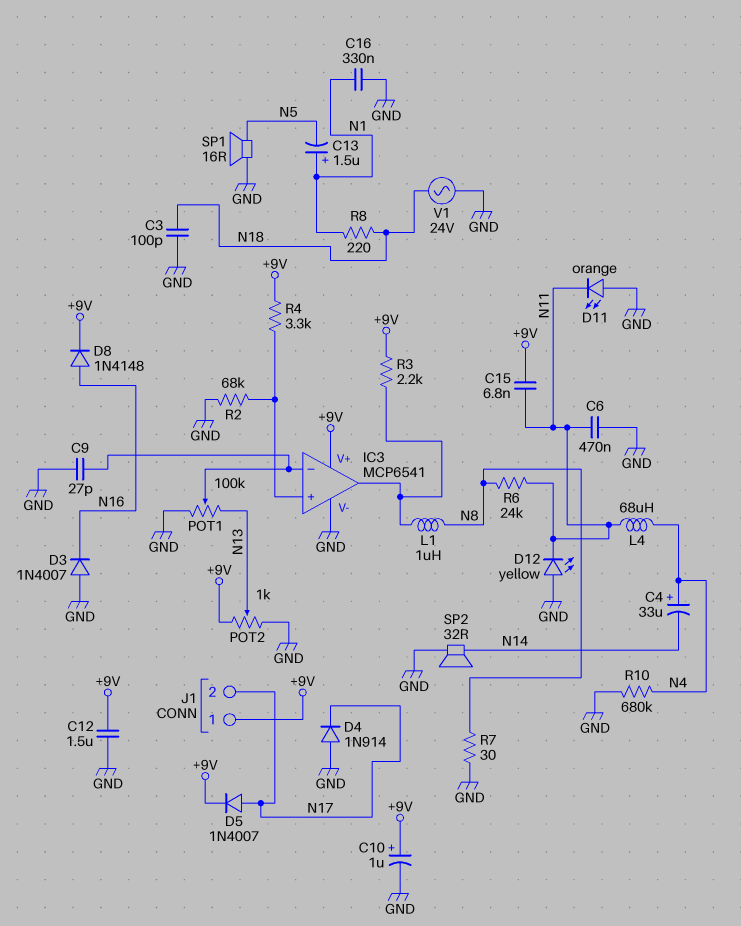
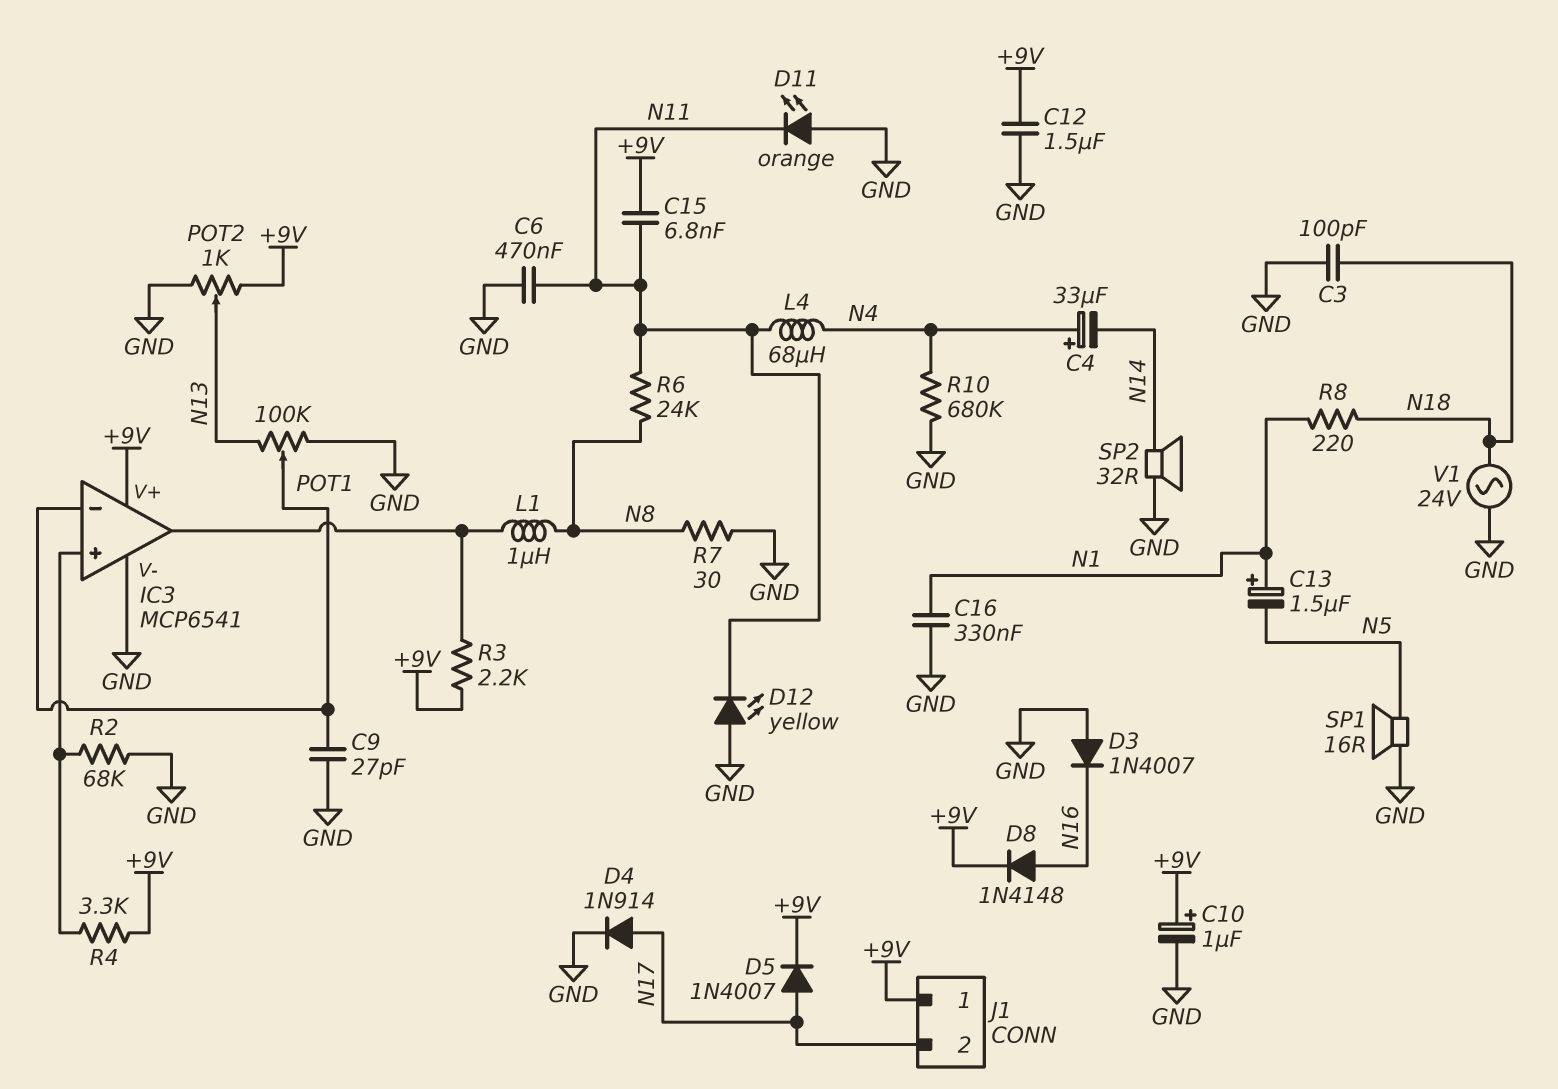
D4: diode 1N914 (A GND, K N17) -> diode 1N914 (A N17, K GND)

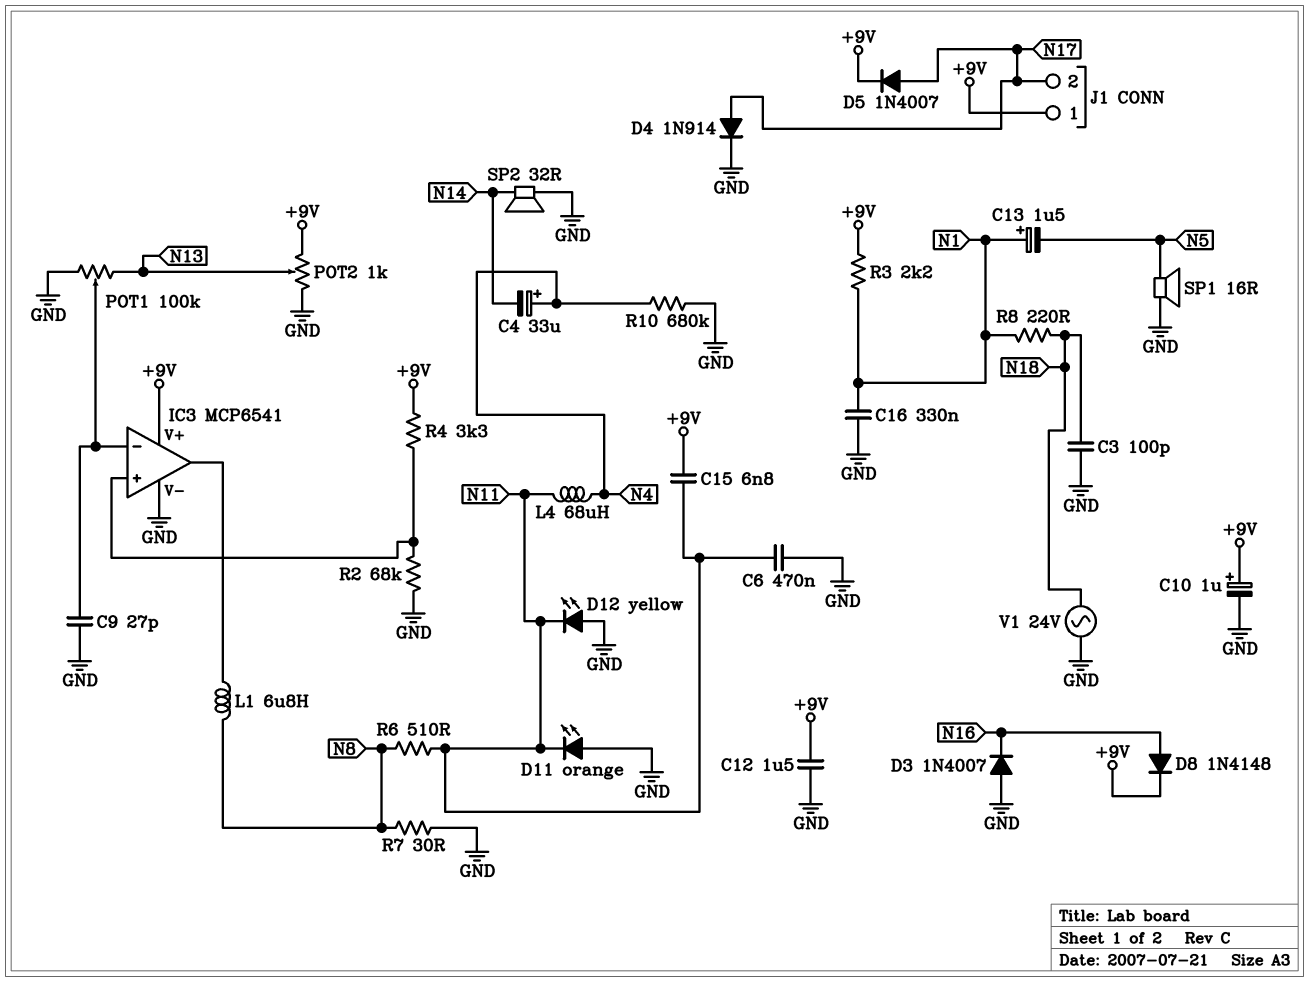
L1: 1uH (IC3/out, N8) -> 6.8uH (IC3/out, N8)
R3: 2.2k (+9V, IC3/out) -> 2.2k (+9V, N1)
R6: 24k (N8, N11) -> 510 (N8, N11)

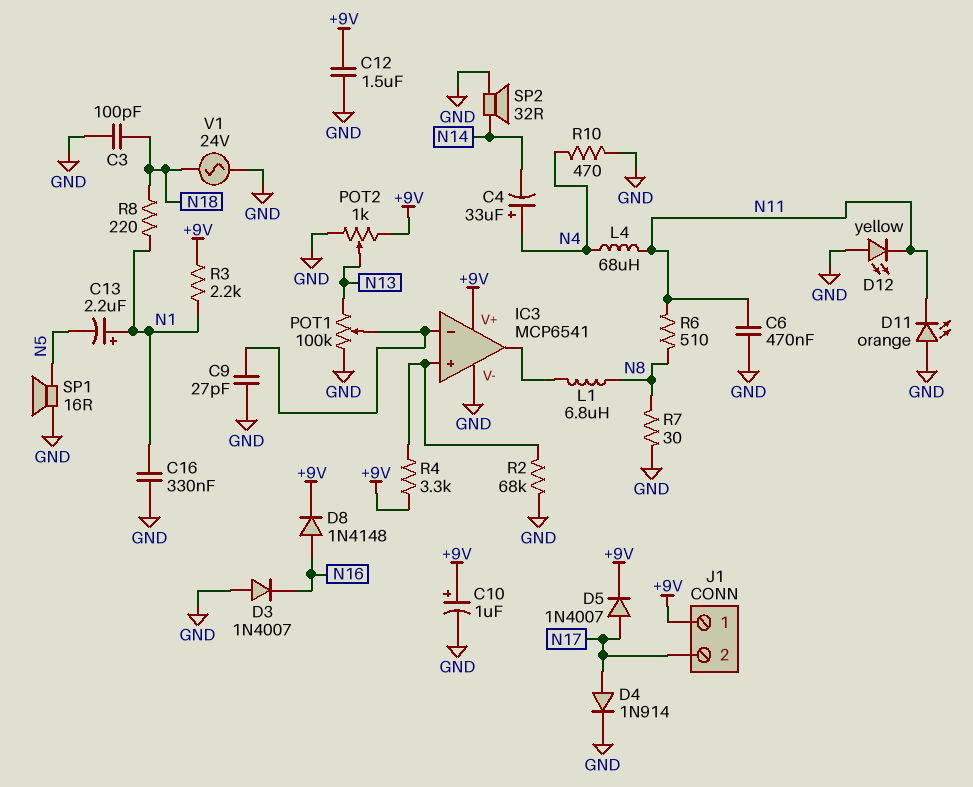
C13: 1.5uF (plus N1, minus N5) -> 2.2uF (plus N1, minus N5)
C15: 6.8nF (+9V, N11) -> none
R10: 680k (GND, N4) -> 470 (GND, N4)

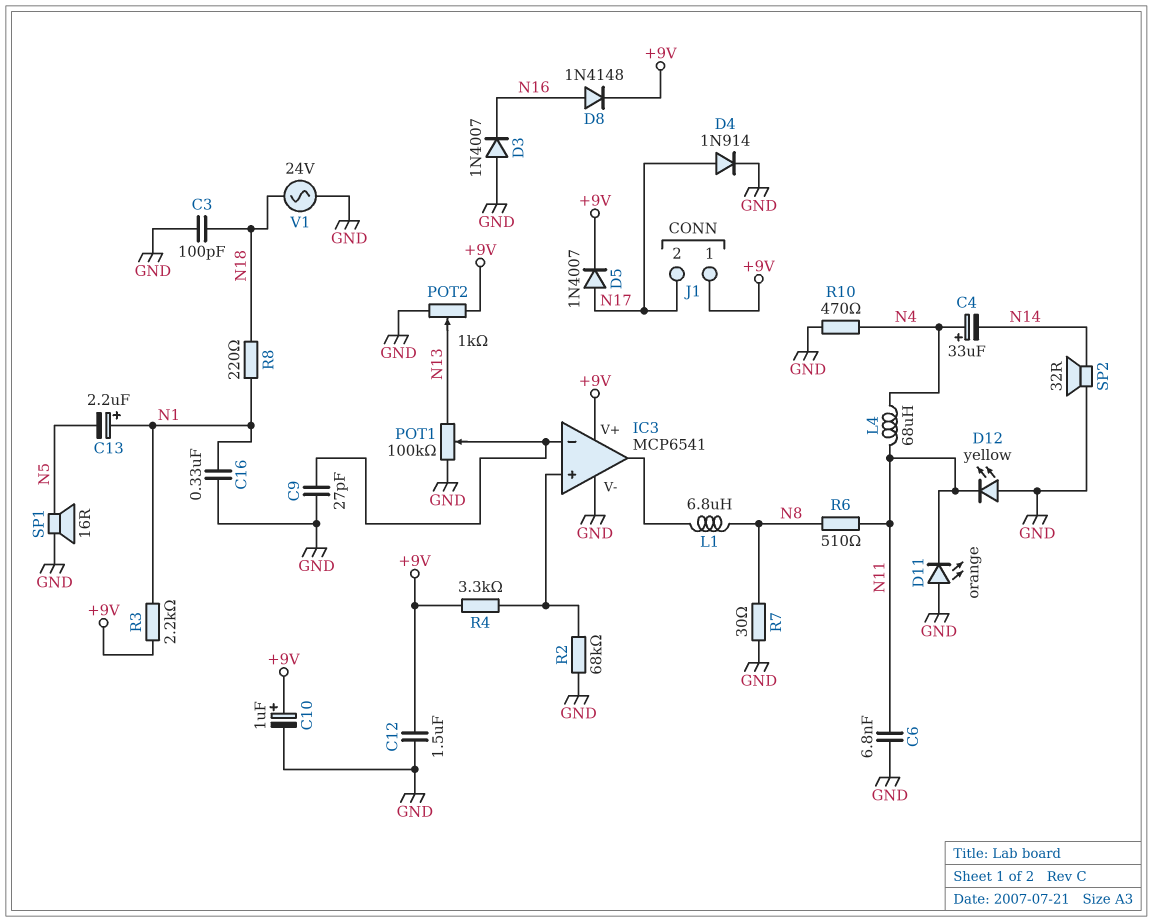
C6: 470nF (GND, N11) -> 6.8nF (GND, N11)

